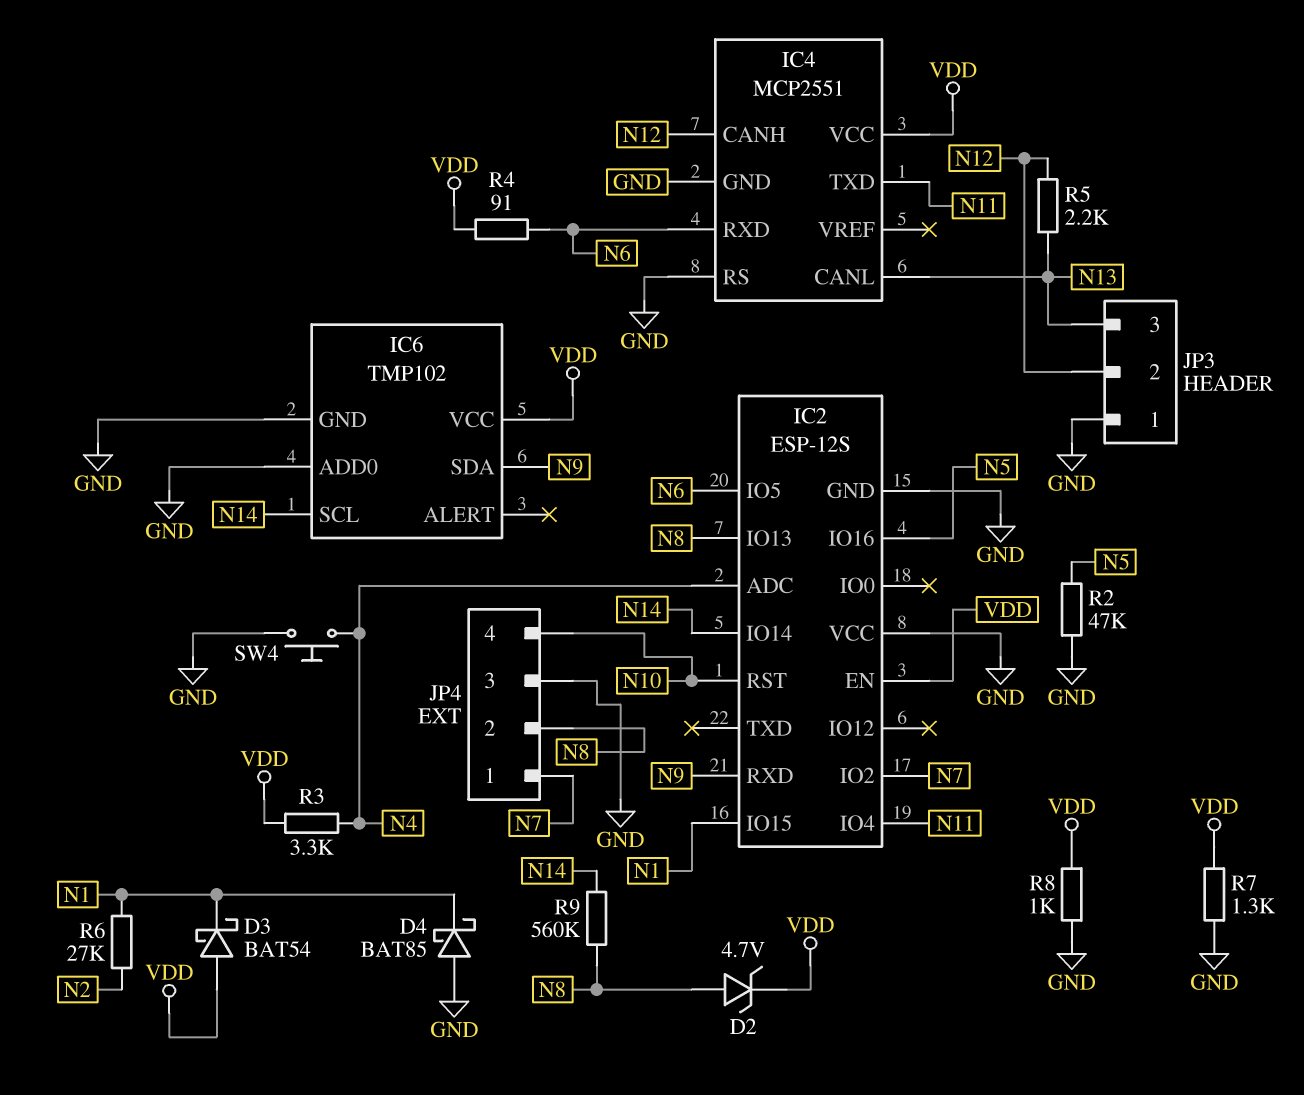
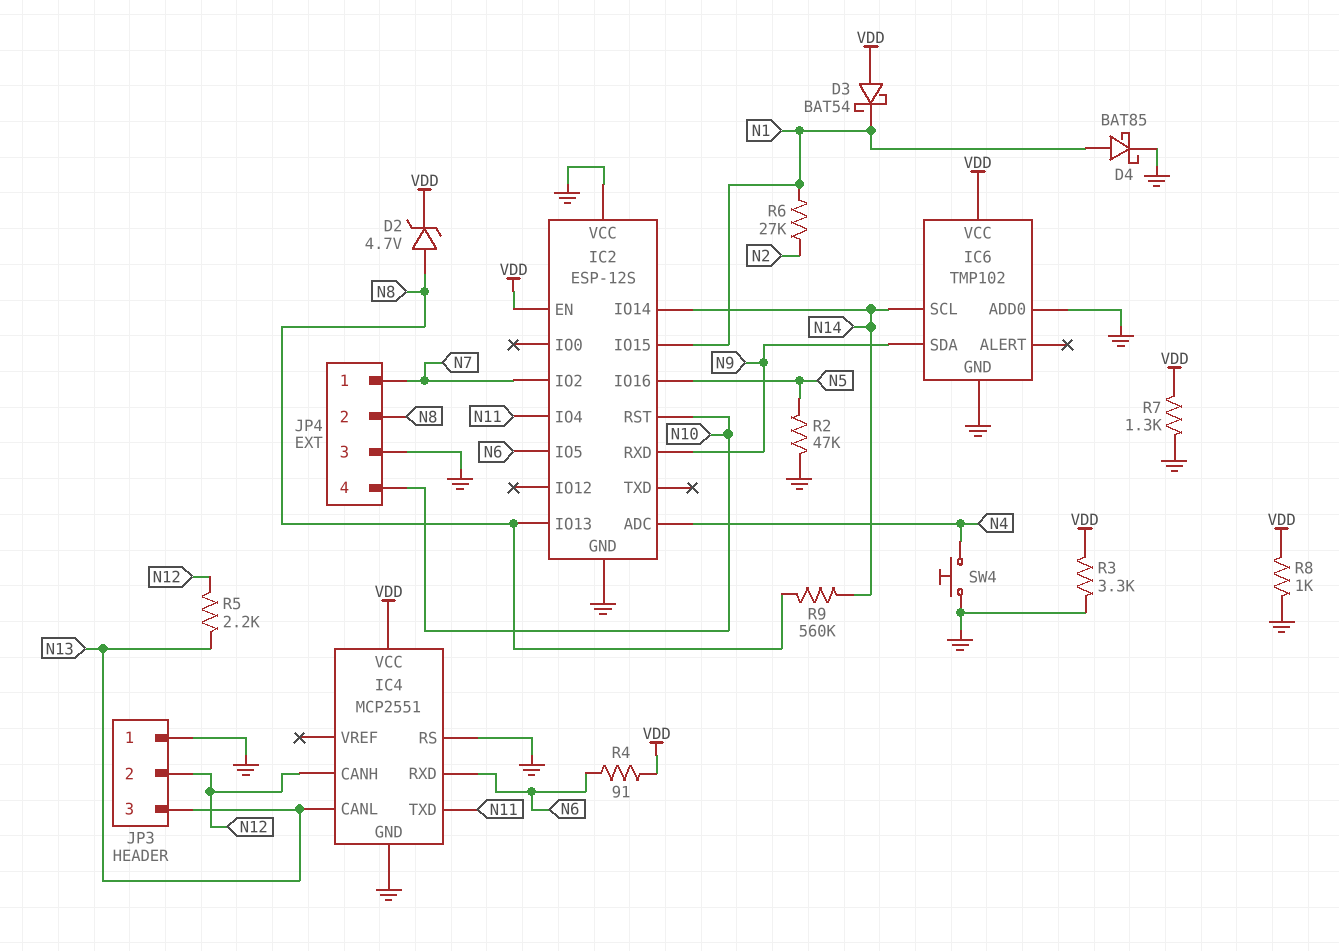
D4: schottky BAT85 (A GND, K N1) -> schottky BAT85 (A N1, K GND)
R3: 3.3k (N4, VDD) -> 3.3k (GND, VDD)

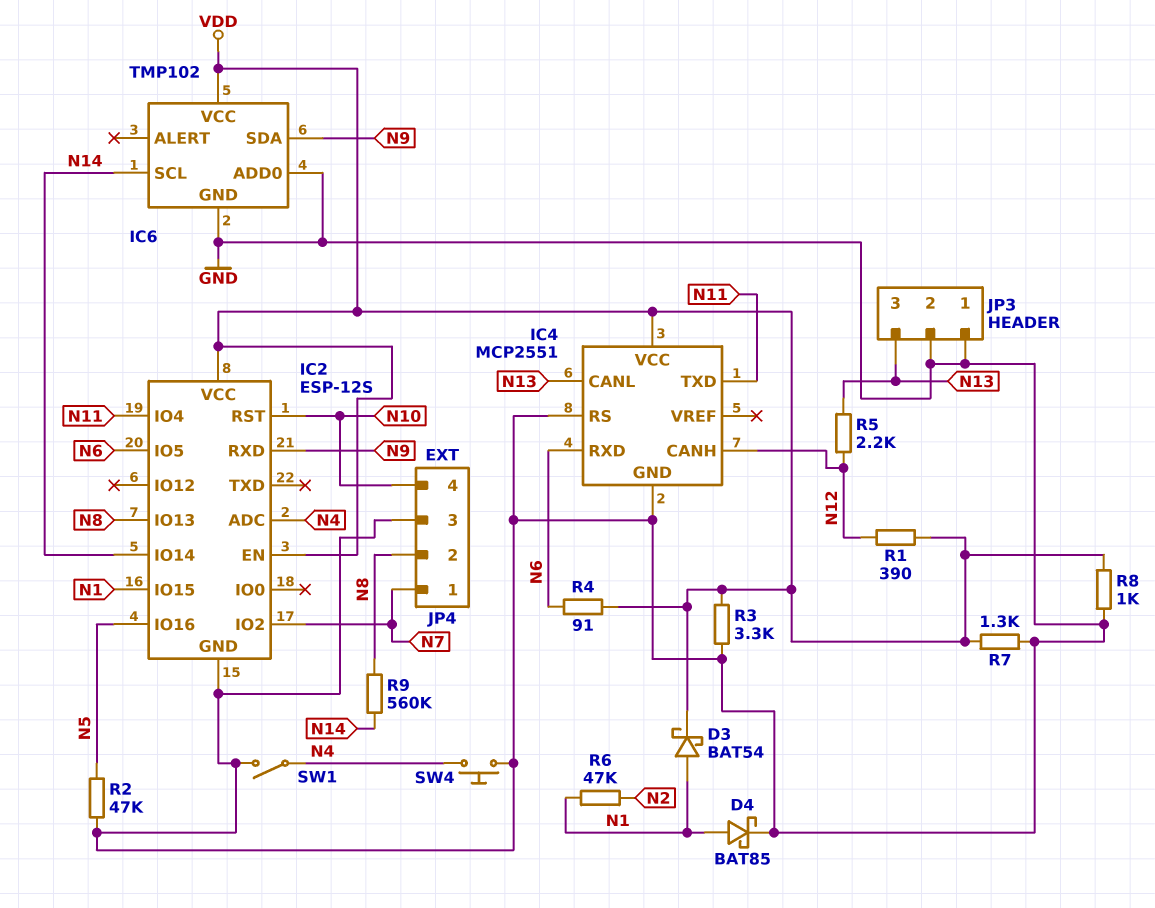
D2: zener 4.7V (A N8, K VDD) -> none
D3: schottky BAT54 (A VDD, K N1) -> schottky BAT54 (A N1, K VDD)
IC2 pin VCC: GND -> VDD
JP3 pin 2: N12 -> GND
R1: none -> 390 (N12, VDD)
R6: 27k (N1, N2) -> 47k (N1, N2)
SW1: none -> switch (GND, N4)

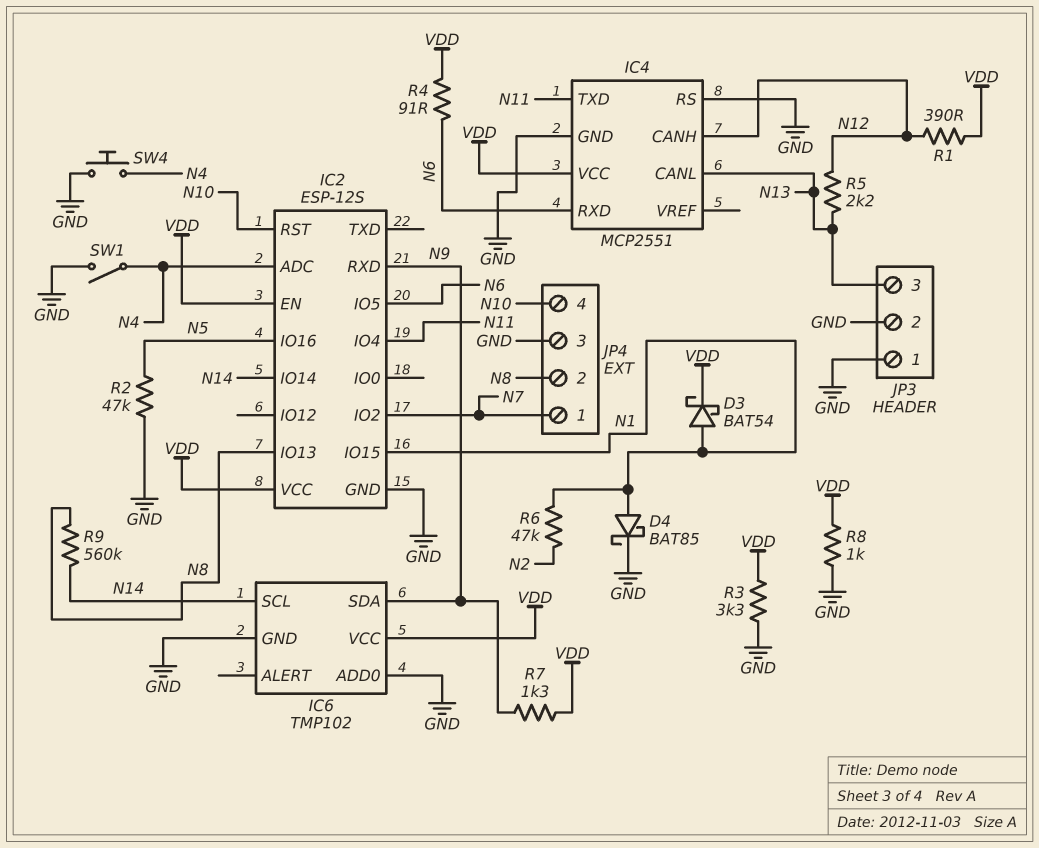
R7: 1.3k (GND, VDD) -> 1.3k (N9, VDD)

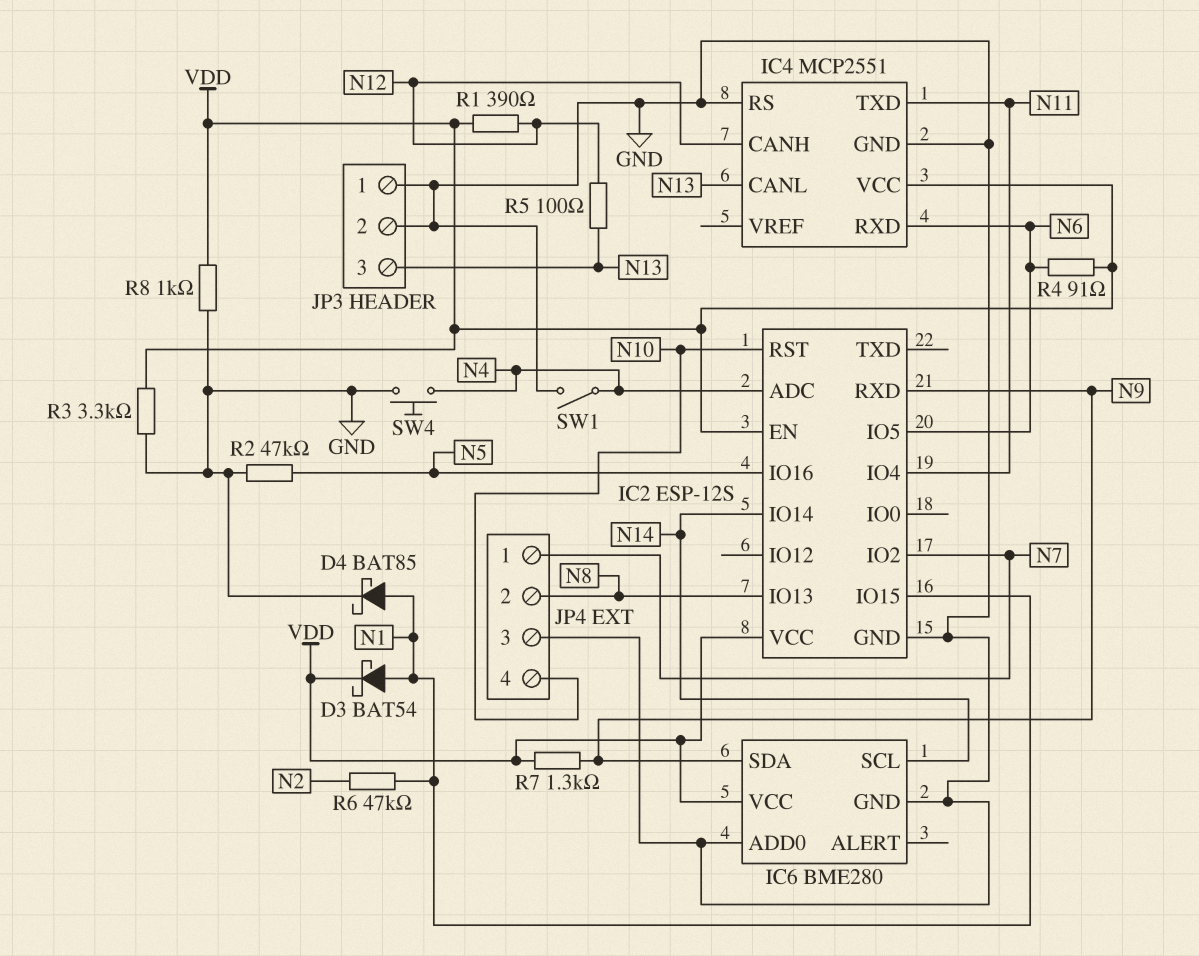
IC6: TMP102 -> BME280
R5: 2.2k (N12, N13) -> 100 (N12, N13)
R9: 560k (N8, N14) -> none

